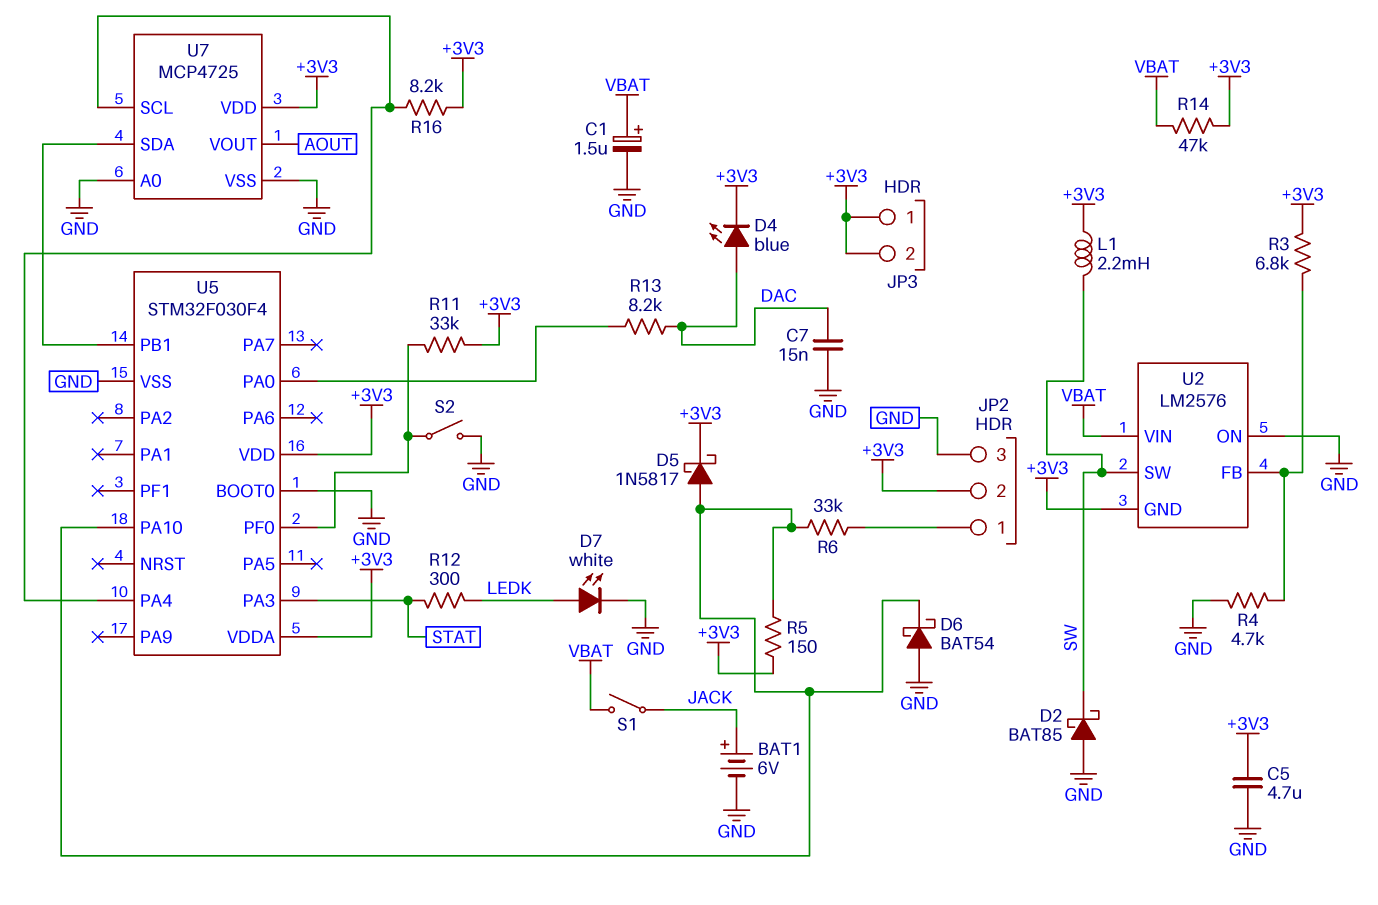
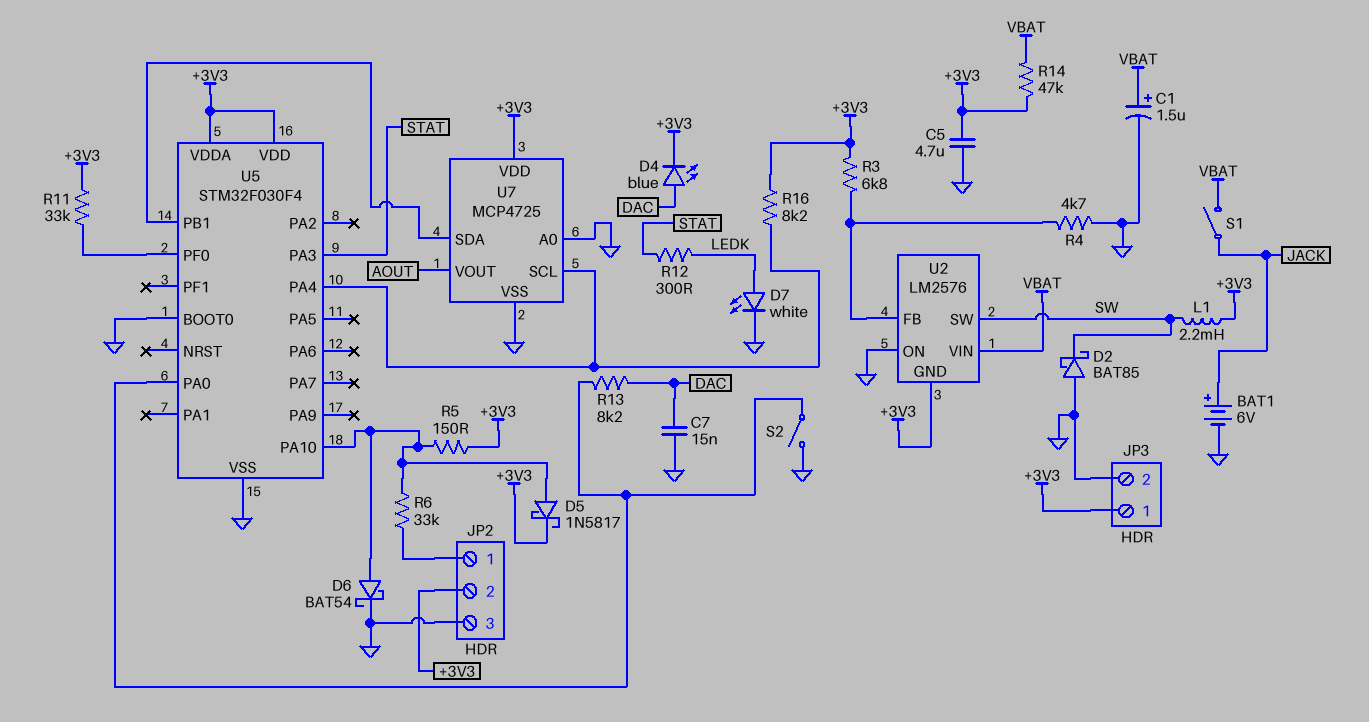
D6: schottky BAT54 (A GND, K U5/PA10) -> schottky BAT54 (A U5/PA10, K GND)
JP3 pin 2: +3V3 -> GND
S2: switch (GND, U5/PF0) -> switch (GND, U5/PA0)

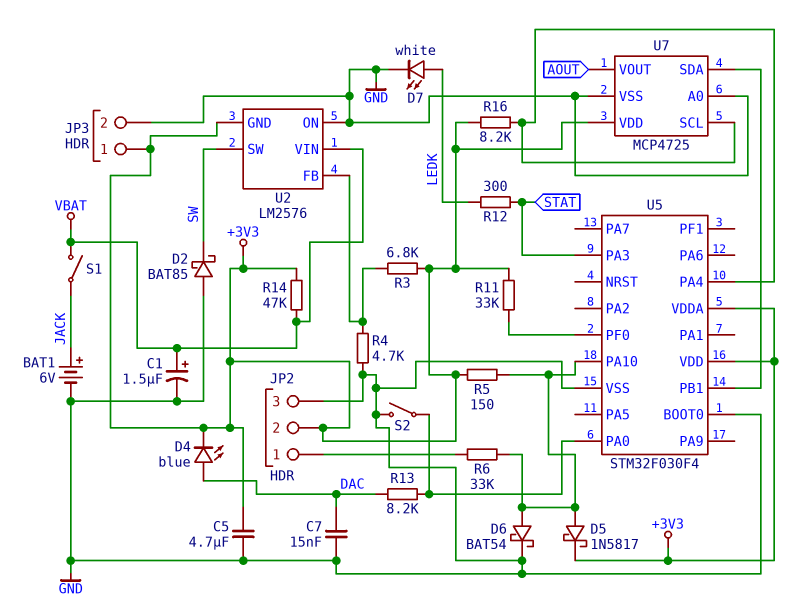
L1: 2.2mH (+3V3, SW) -> none

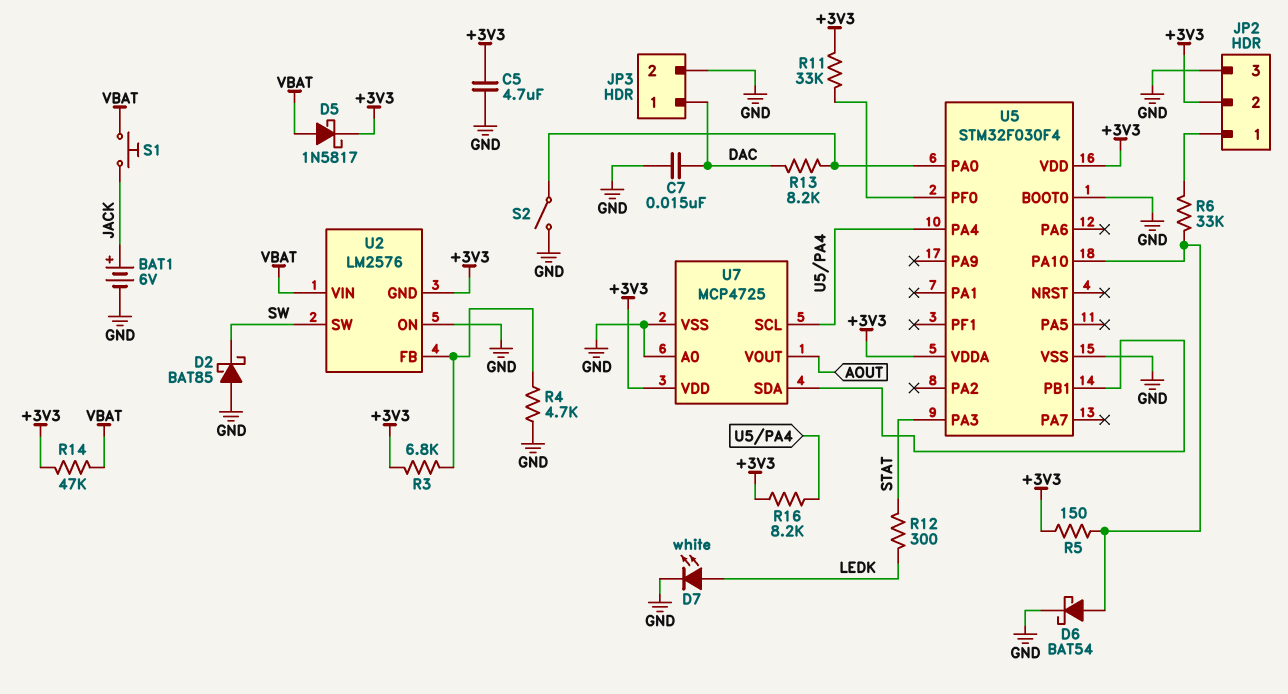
C1: 1.5uF (plus VBAT, minus GND) -> none
D4: LED blue (A DAC, K +3V3) -> none
D5: schottky 1N5817 (A U5/PA10, K +3V3) -> schottky 1N5817 (A VBAT, K +3V3)
JP3 pin 1: +3V3 -> DAC
S1: switch (JACK, VBAT) -> button (JACK, VBAT)

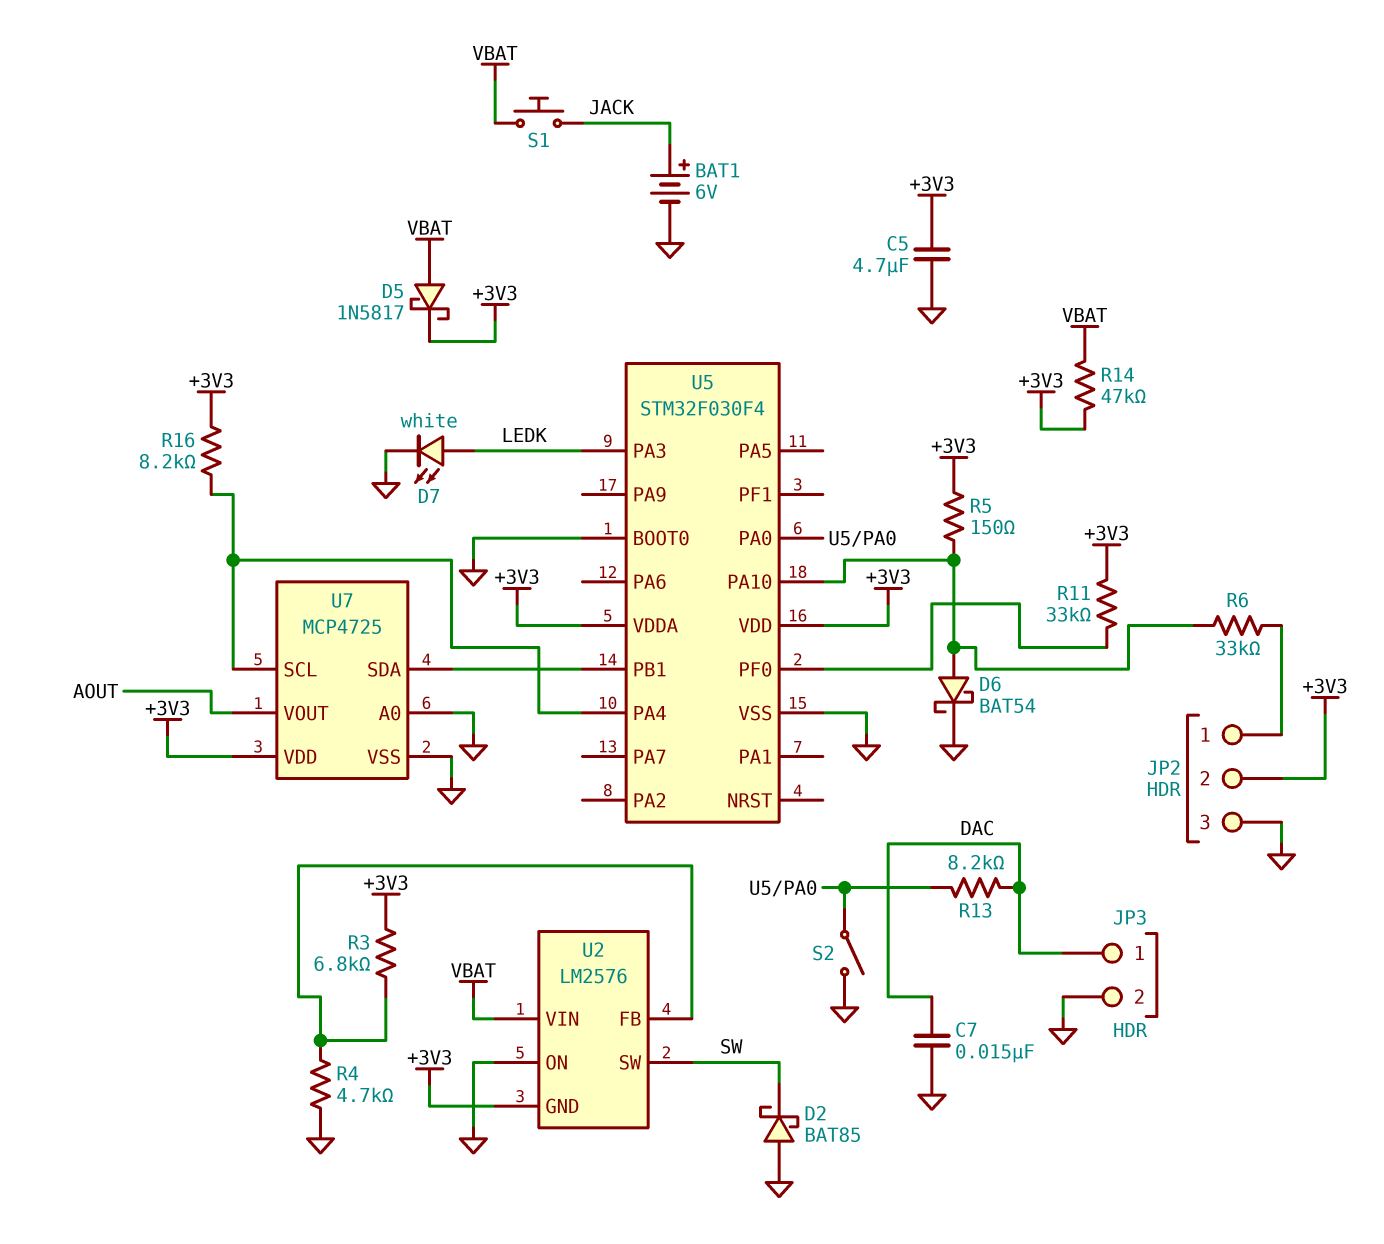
R12: 300 (LEDK, STAT) -> none
U5 pin PA3: STAT -> LEDK

